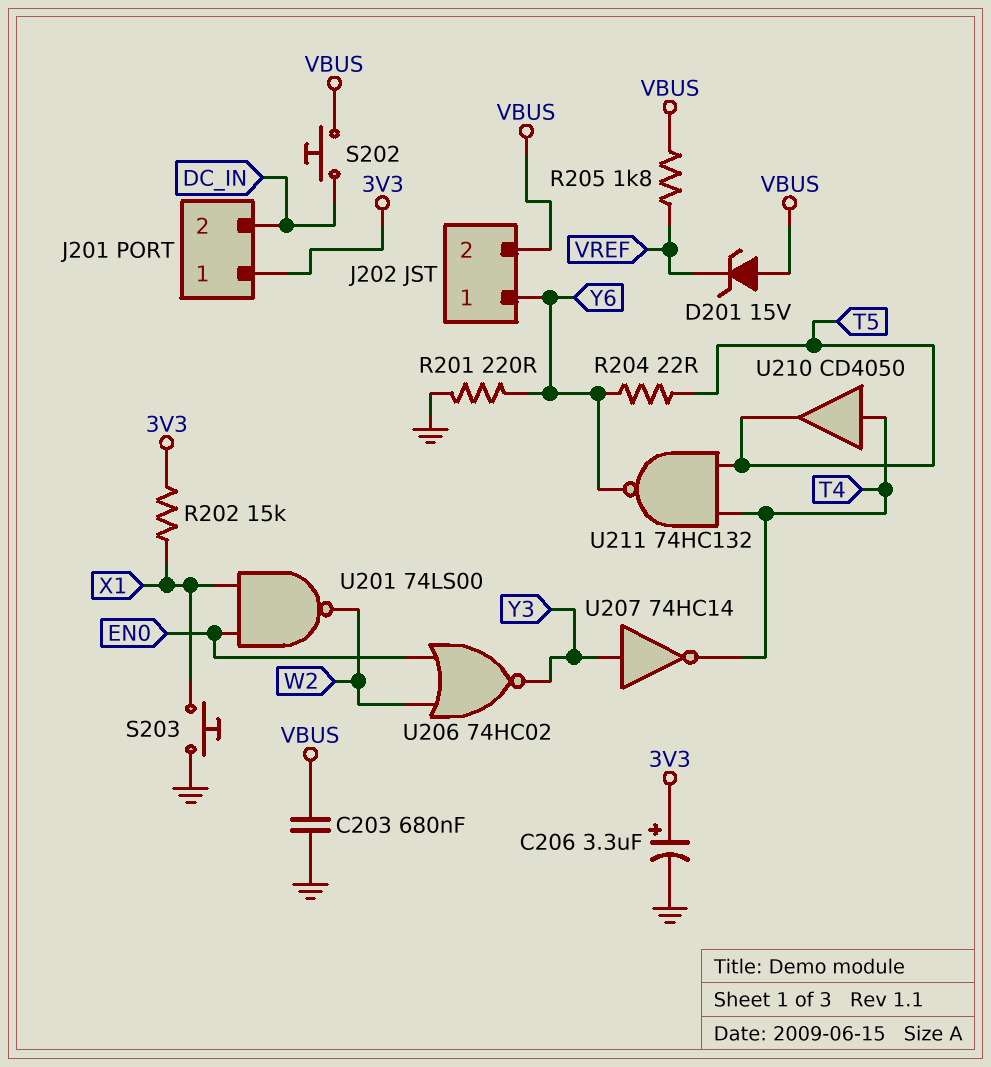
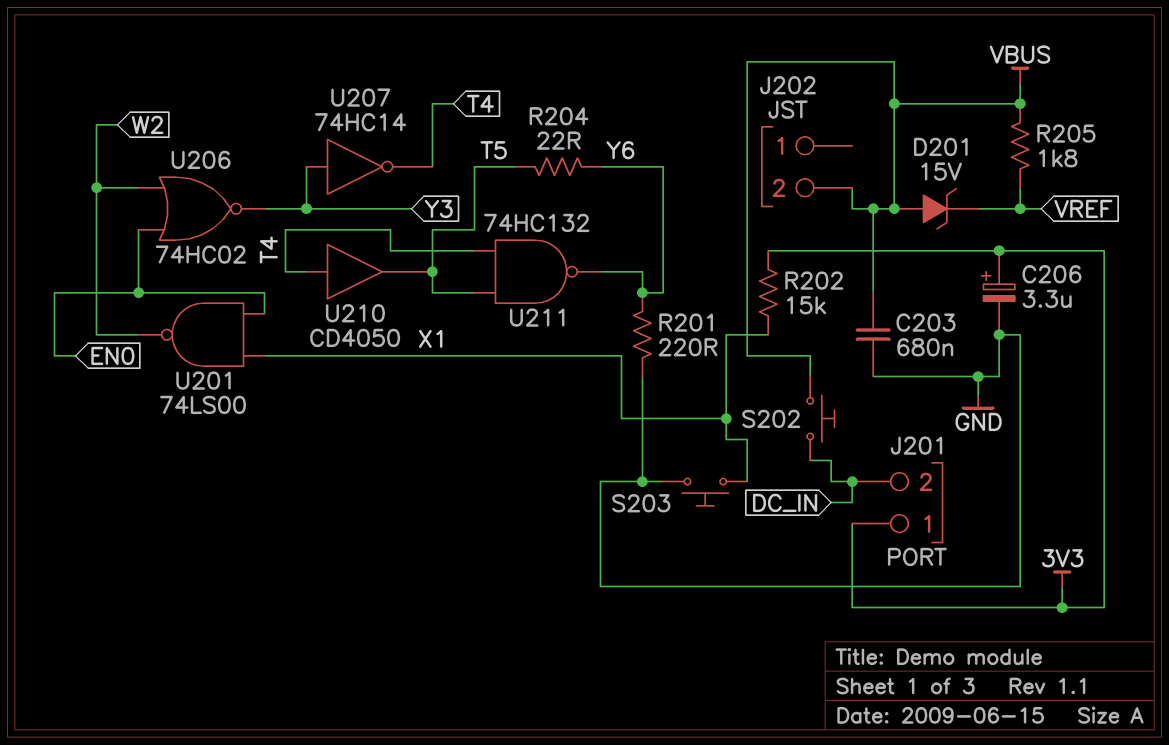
J202 pin 1: Y6 -> none

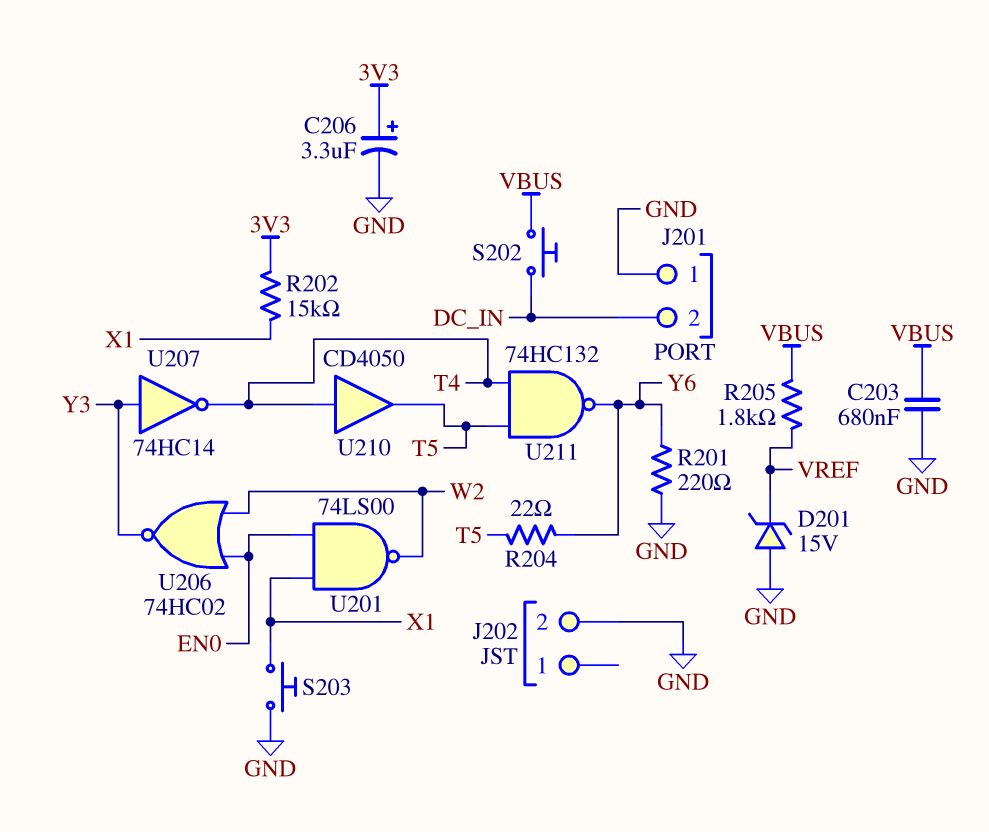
D201: zener 15V (A VBUS, K VREF) -> zener 15V (A GND, K VREF)
J201 pin 1: 3V3 -> GND
J202 pin 2: VBUS -> GND

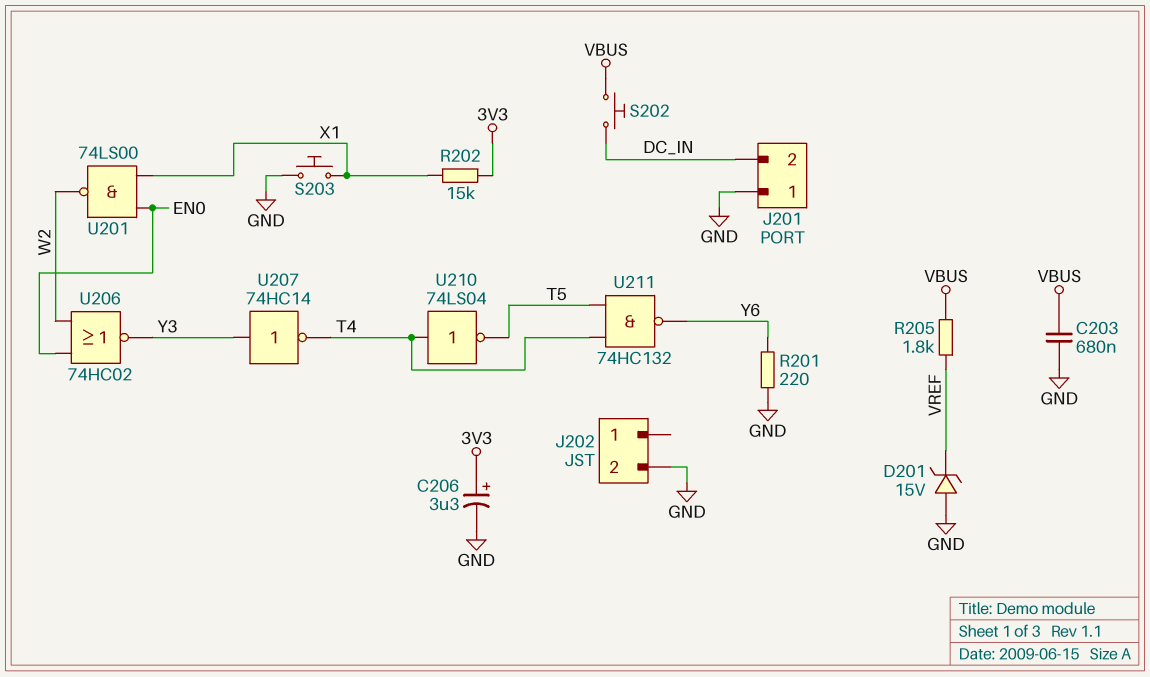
R204: 22 (T5, Y6) -> none
U210: buffer CD4050 (in T4, out T5) -> NOT 74LS04 (in T4, out T5)

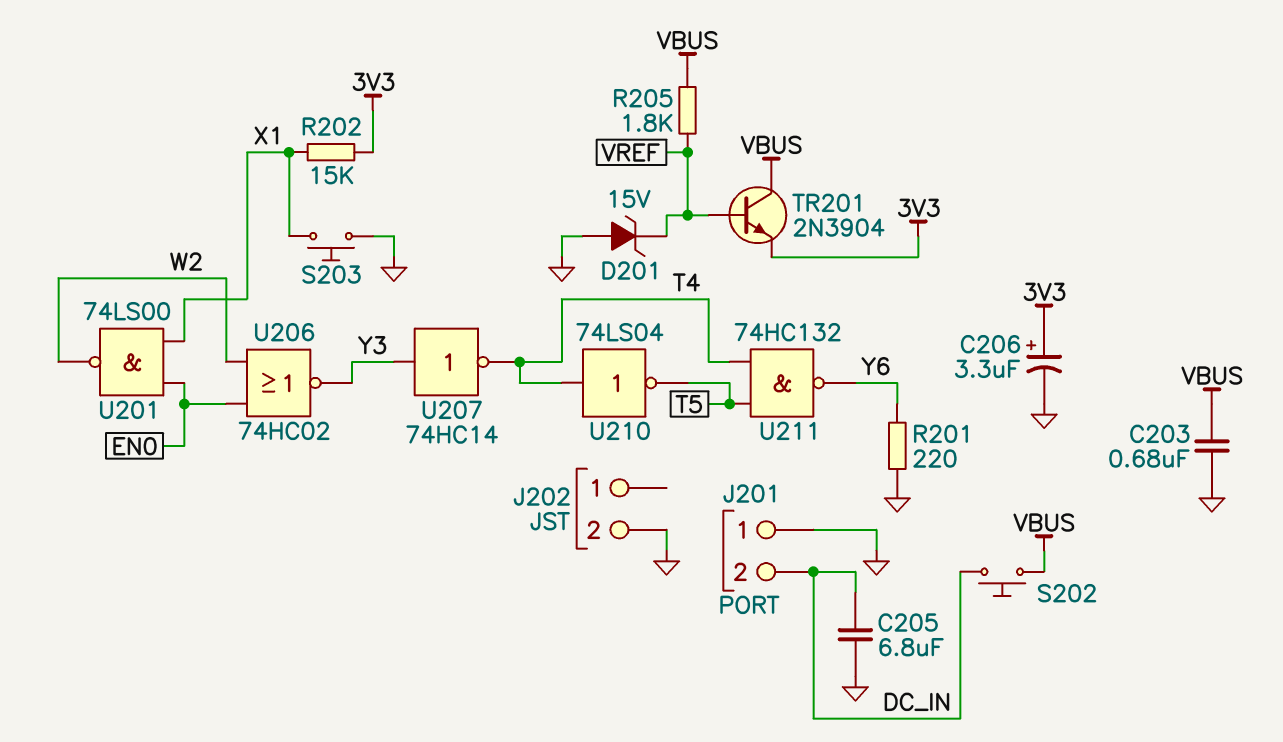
C205: none -> 6.8uF (DC_IN, GND)
TR201: none -> NPN 2N3904 (B VREF, C VBUS, E 3V3)

